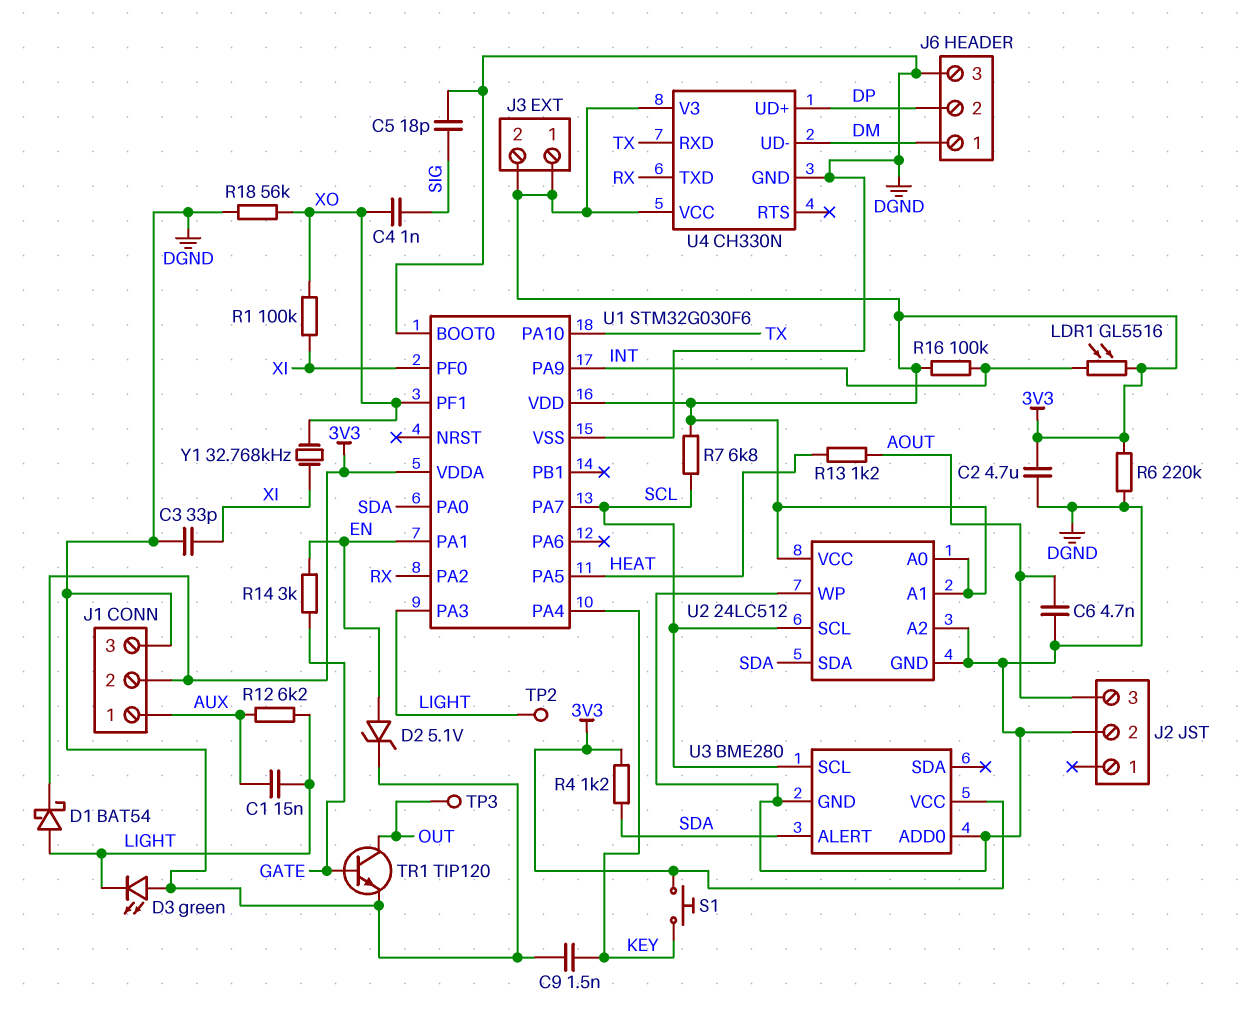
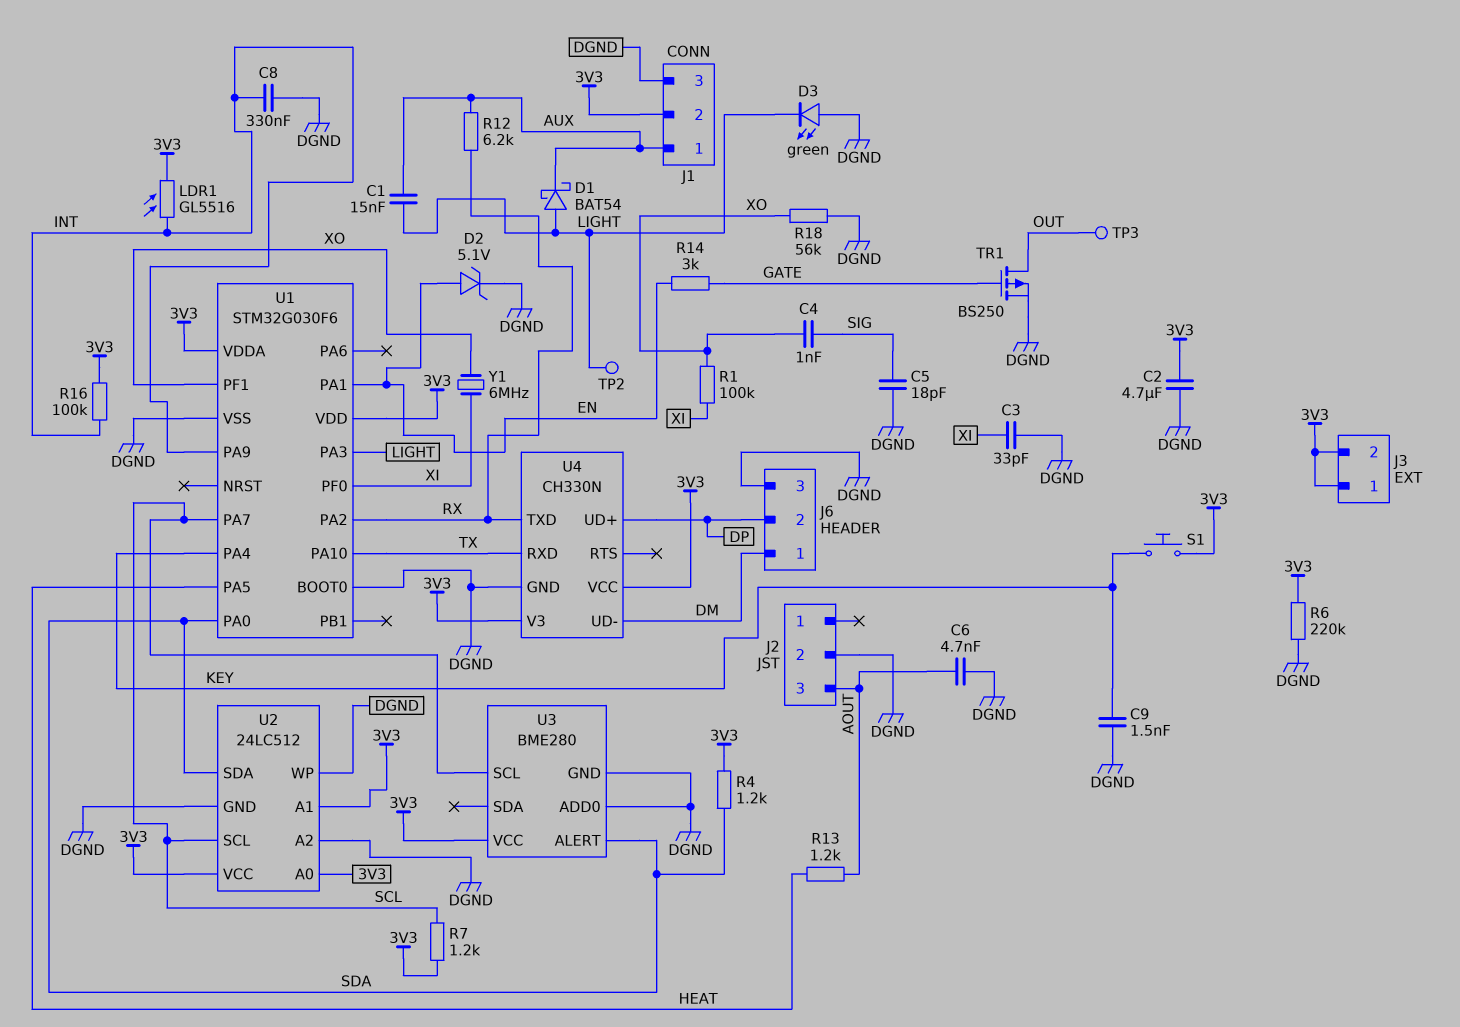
C8: none -> 330nF (DGND, INT)
D1: schottky BAT54 (A LIGHT, K 3V3) -> schottky BAT54 (A LIGHT, K AUX)
R7: 6.8k (3V3, SCL) -> 1.2k (3V3, SCL)
R12: 6.2k (AUX, LIGHT) -> 6.2k (AUX, RX)
TR1: NPN TIP120 (B GATE, C OUT, E DGND) -> PMOS BS250 (G GATE, D OUT, S DGND)
Y1: 32.768kHz (XI, XO) -> 6MHz (XI, XO)

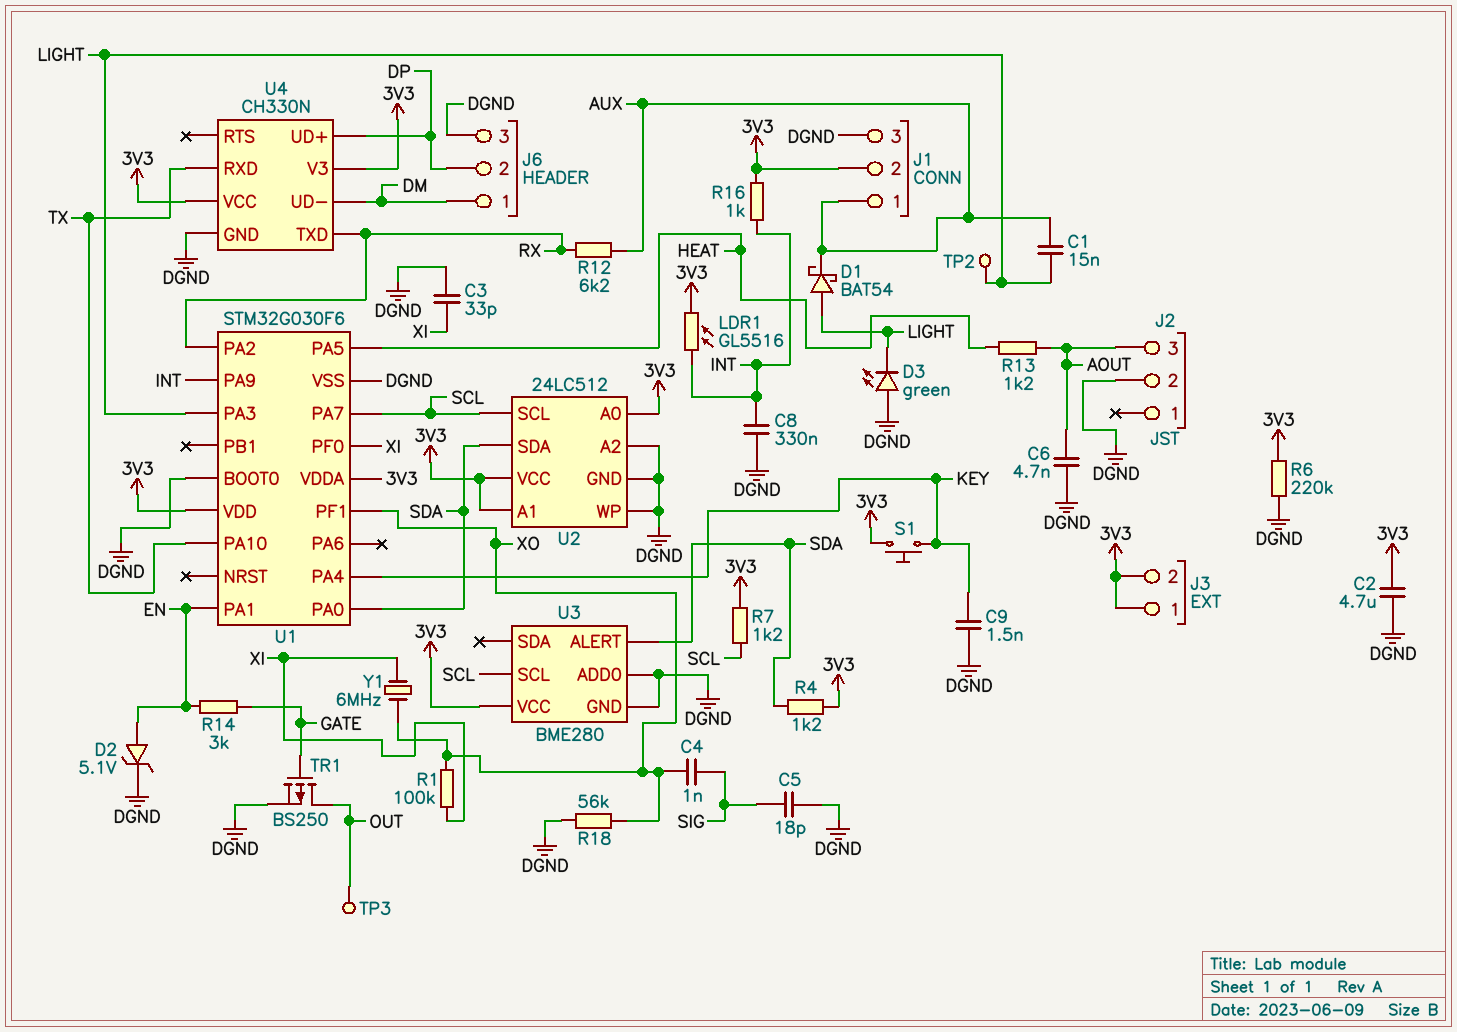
R16: 100k (3V3, INT) -> 1k (3V3, INT)

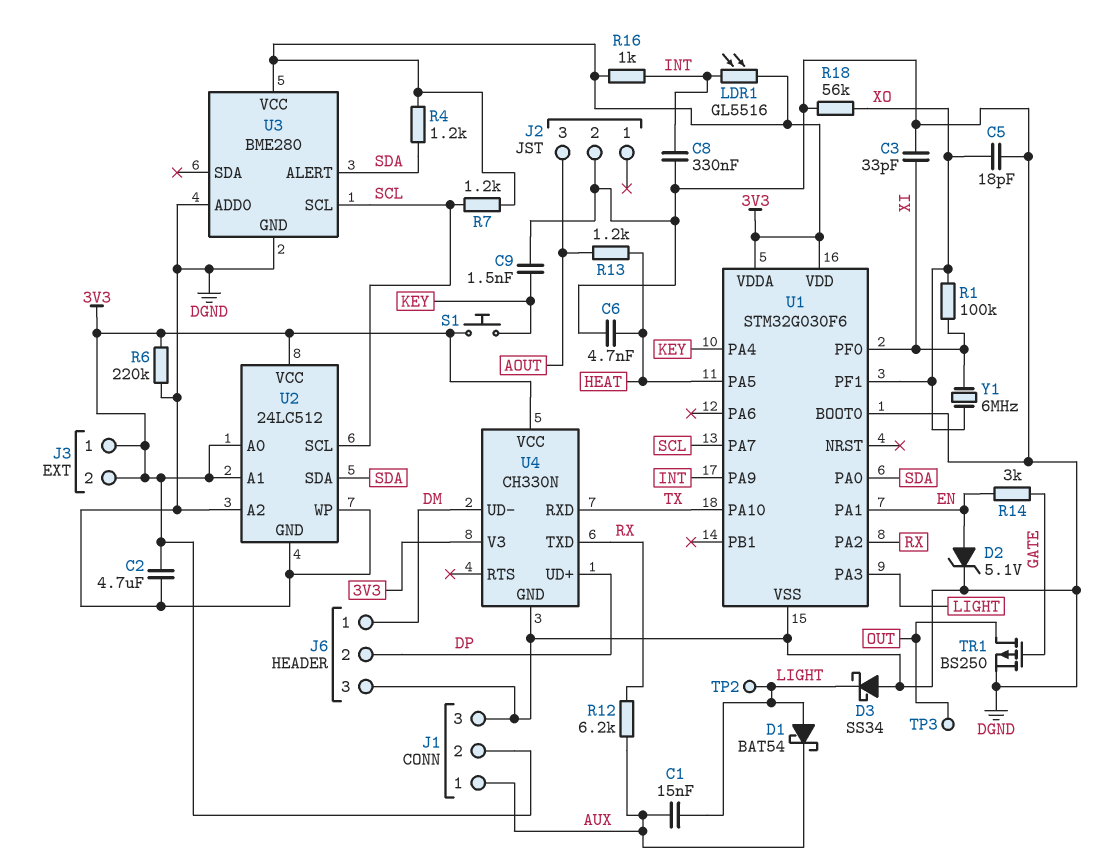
C4: 1nF (SIG, XO) -> none
C5: 18pF (DGND, SIG) -> 18pF (DGND, XO)
C6: 4.7nF (AOUT, DGND) -> 4.7nF (DGND, HEAT)
D3: LED green (A DGND, K LIGHT) -> schottky SS34 (A DGND, K LIGHT)

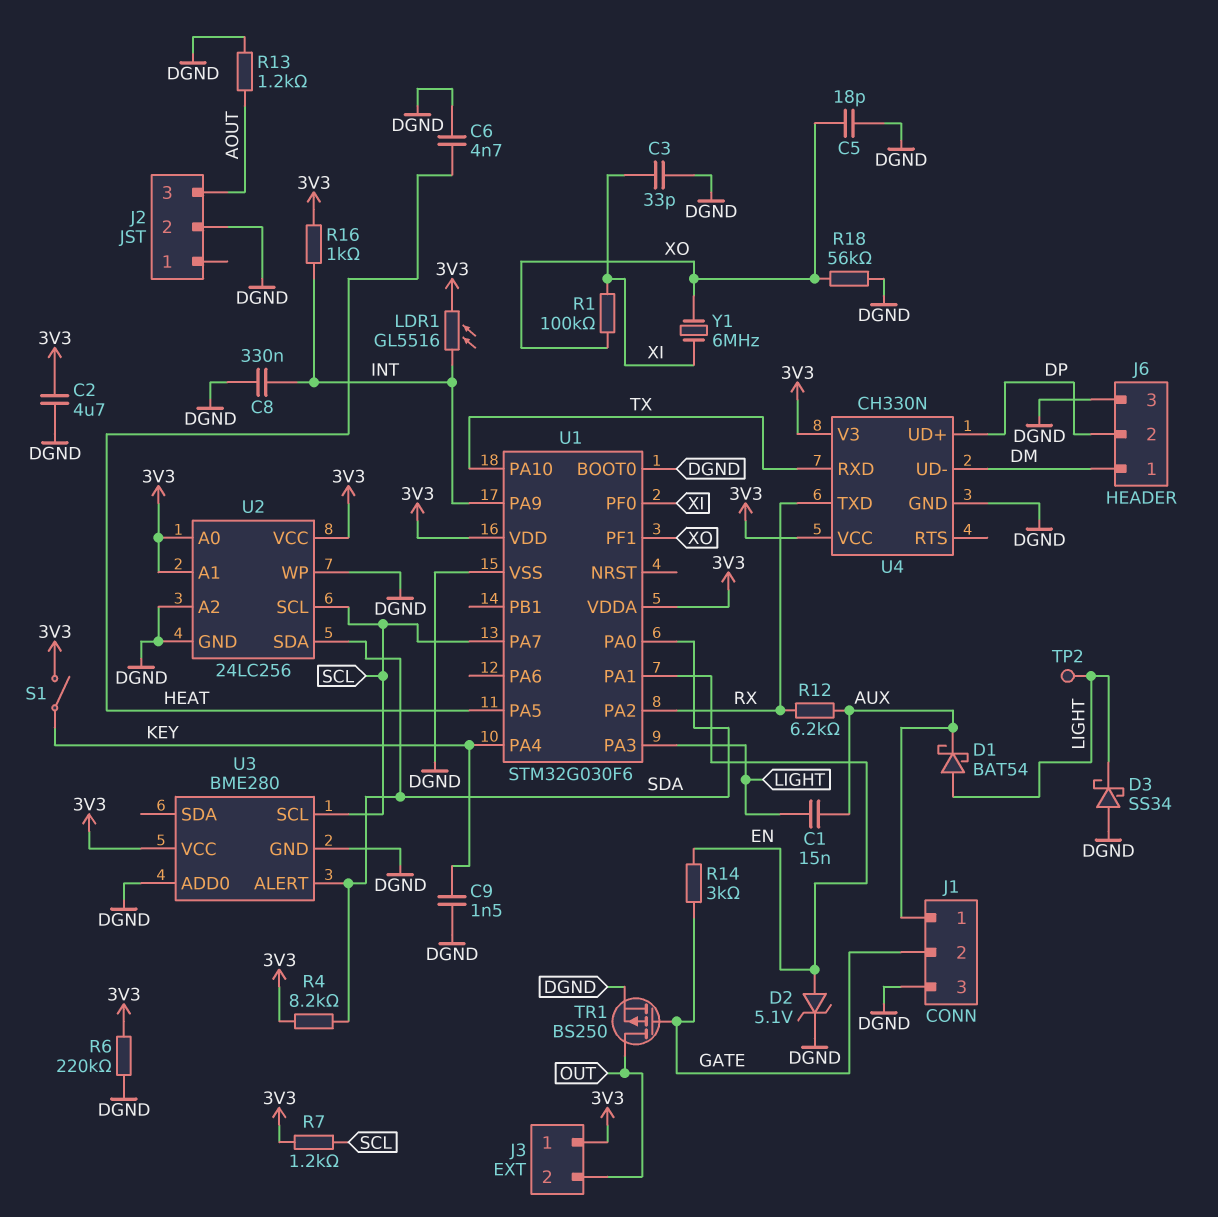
J1 pin 2: 3V3 -> GATE
J3 pin 2: 3V3 -> OUT
R4: 1.2k (3V3, SDA) -> 8.2k (3V3, SDA)
R13: 1.2k (AOUT, HEAT) -> 1.2k (AOUT, DGND)
S1: button (3V3, KEY) -> switch (3V3, KEY)
TP3: test point (OUT) -> none
U2: 24LC512 -> 24LC256

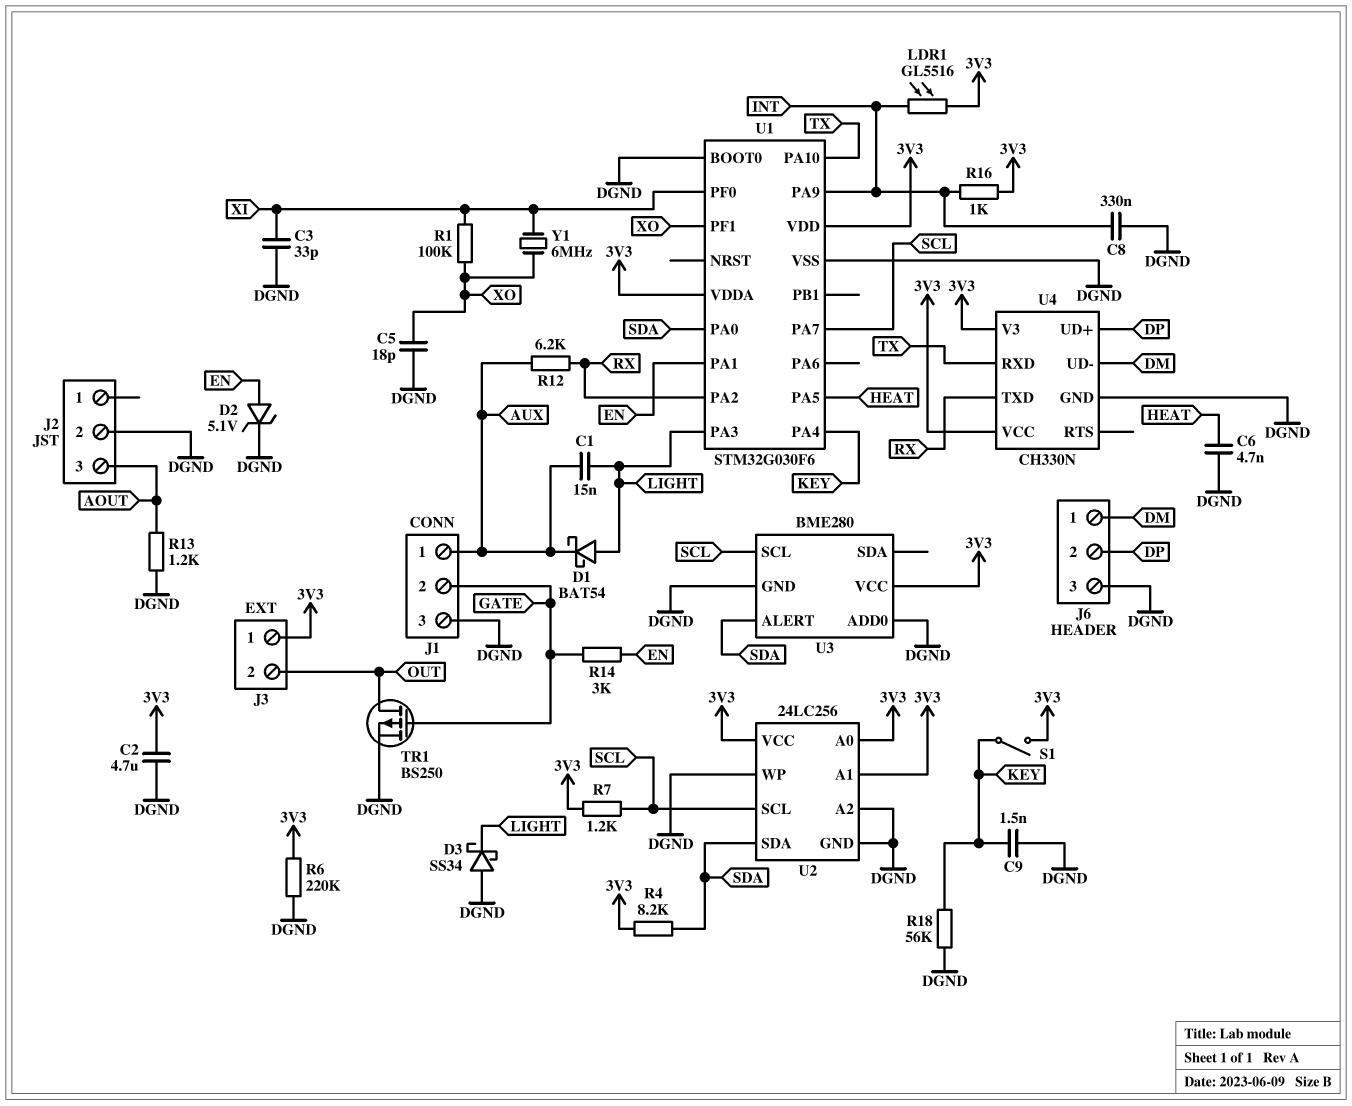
R18: 56k (DGND, XO) -> 56k (DGND, KEY)
TP2: test point (LIGHT) -> none

